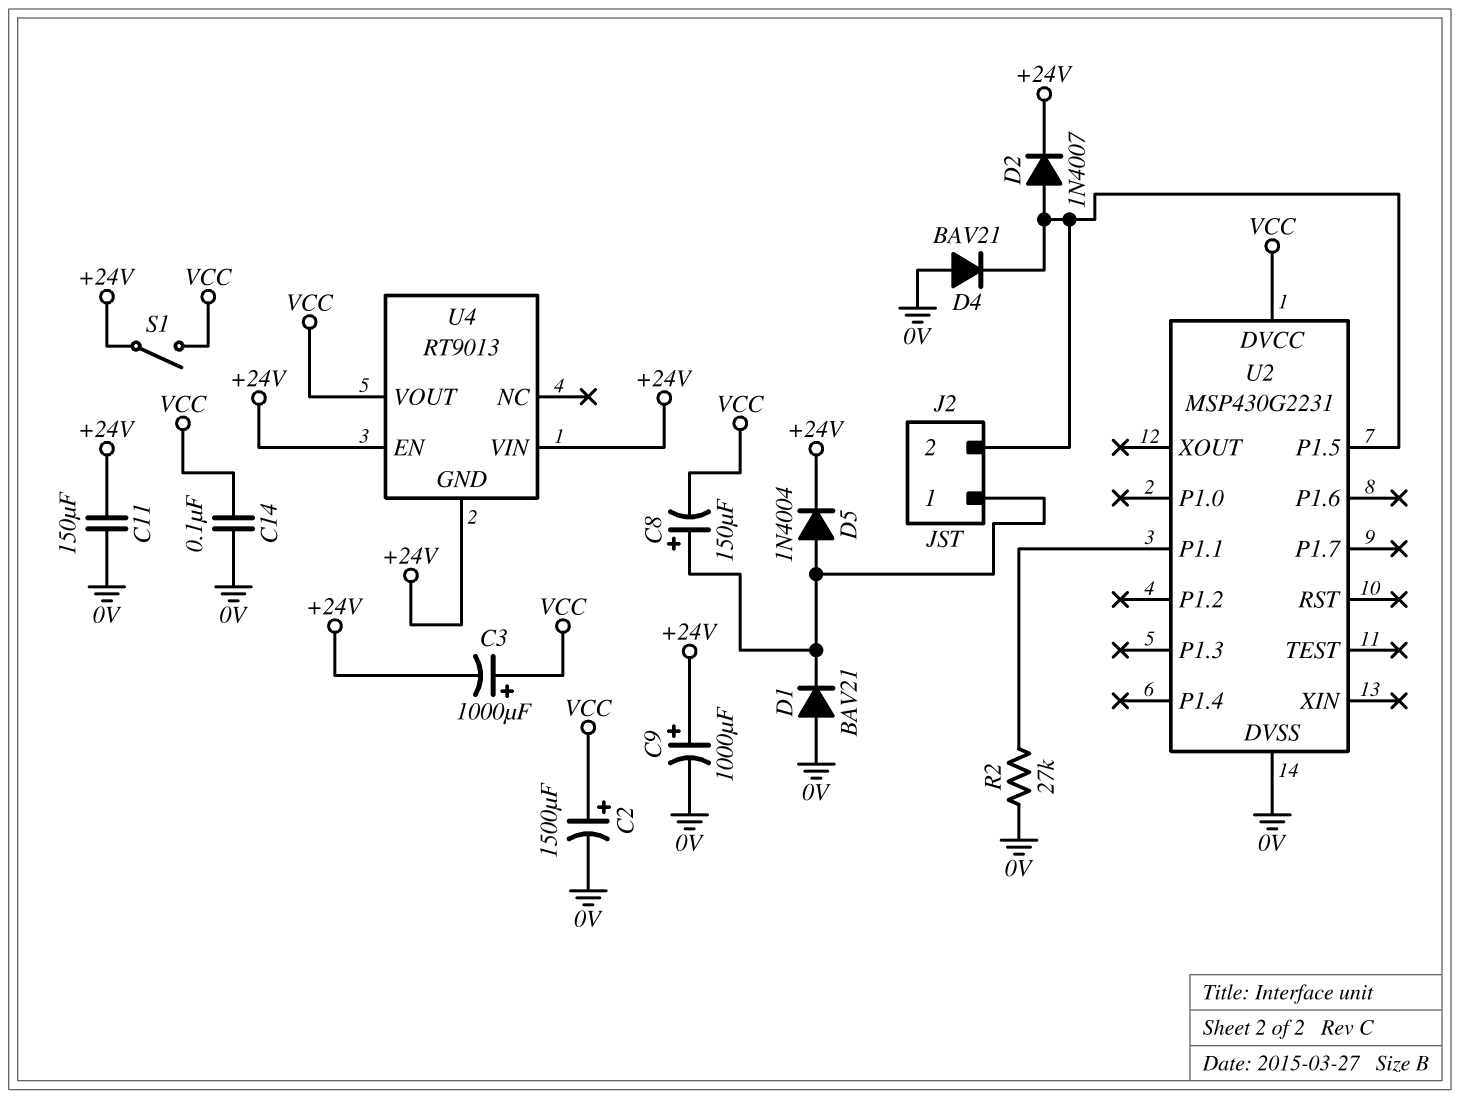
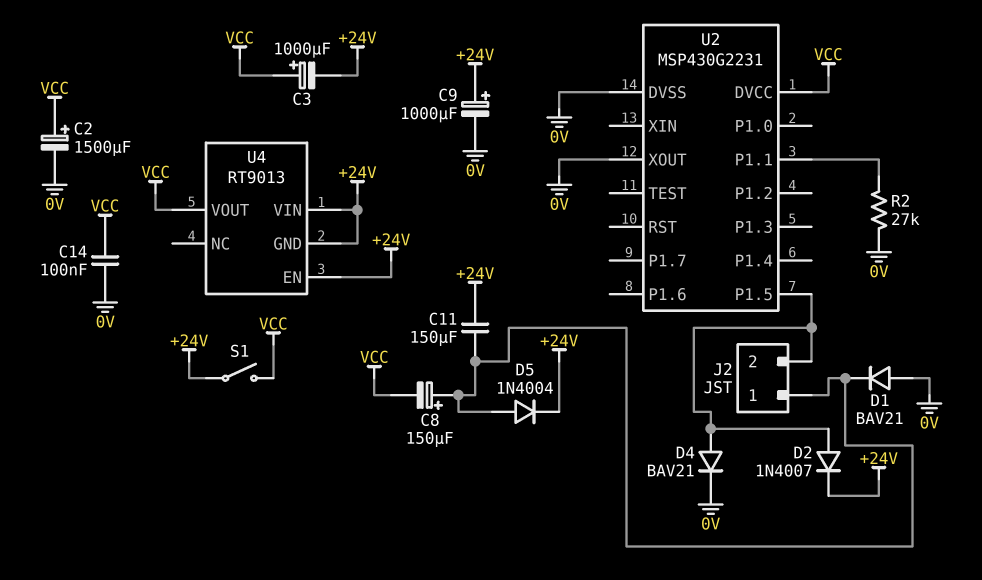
C11: 150uF (+24V, 0V) -> 150uF (+24V, J2/1)
D4: diode BAV21 (A 0V, K J2/2) -> diode BAV21 (A J2/2, K 0V)
U2 pin XOUT: none -> 0V

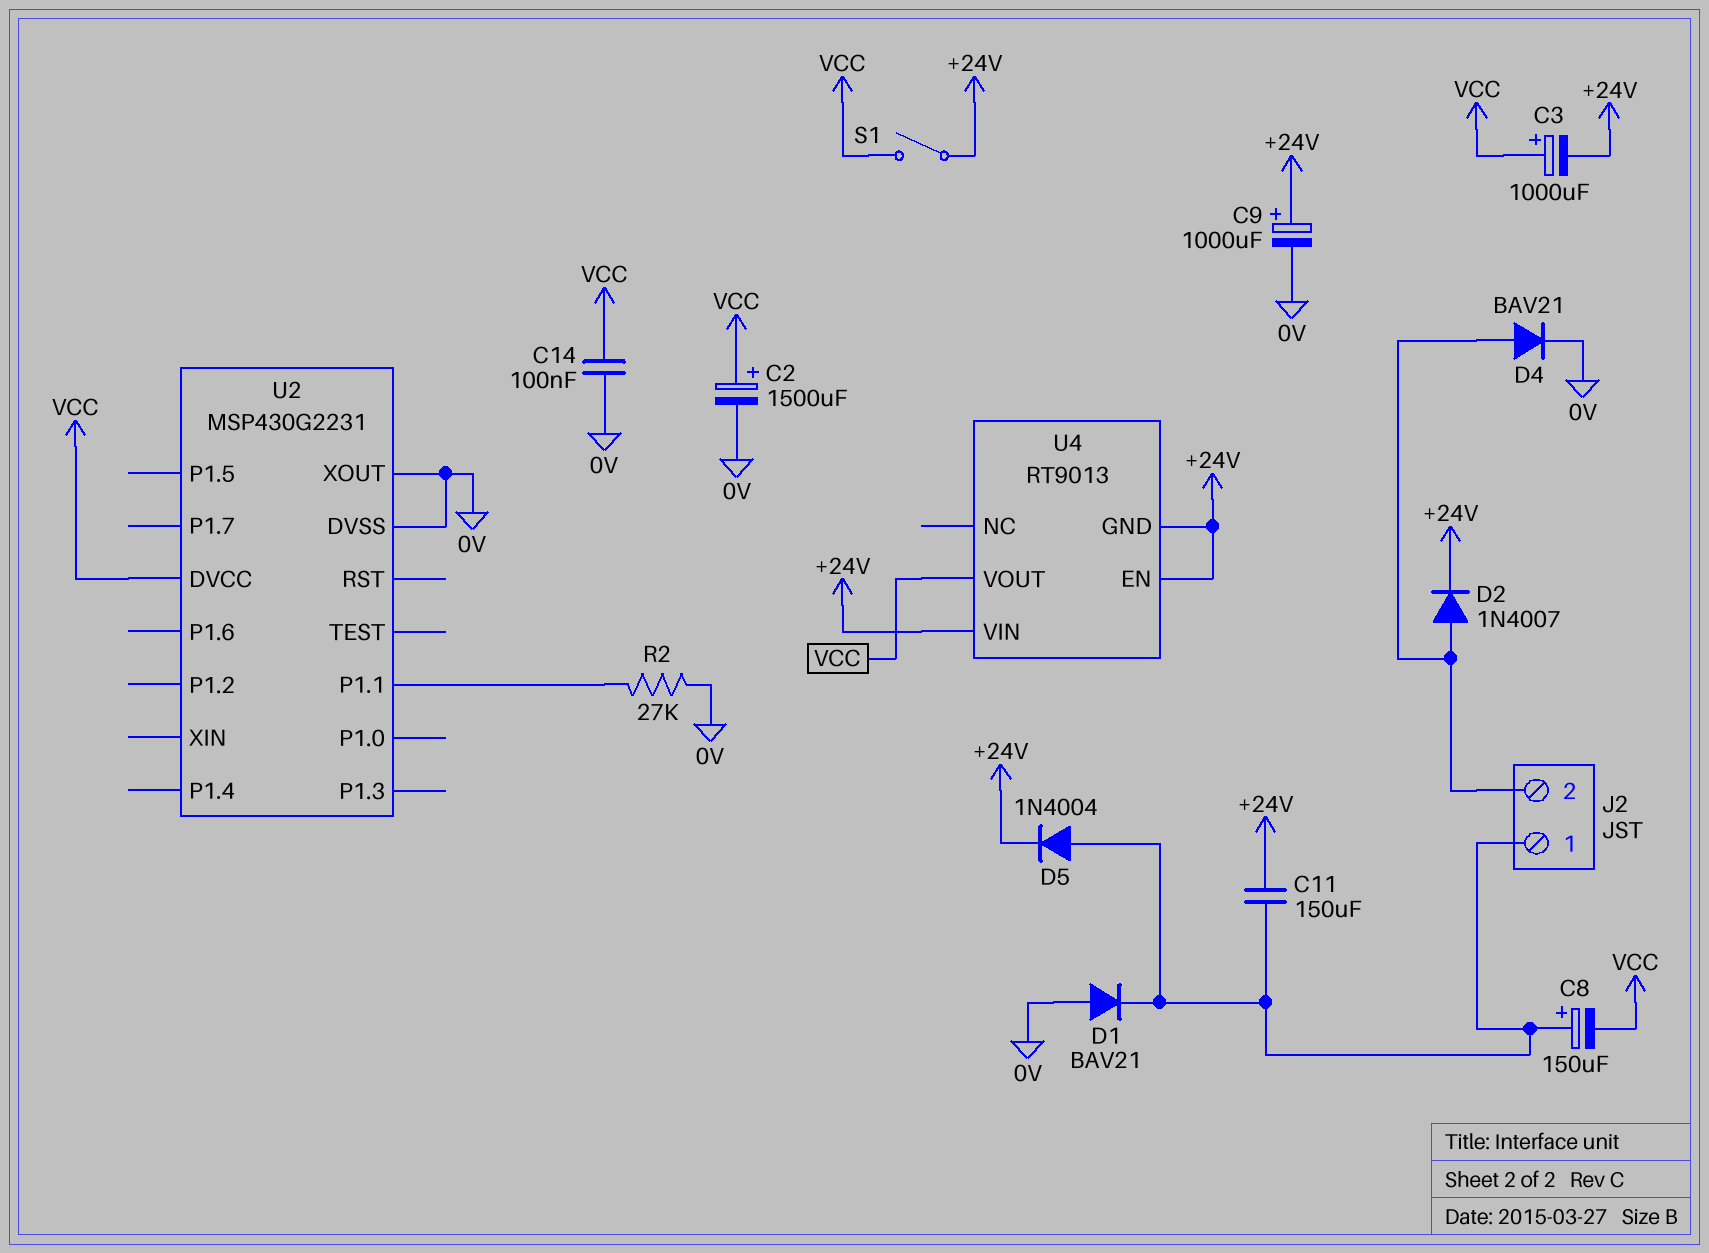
U2 pin P1.5: J2/2 -> none

